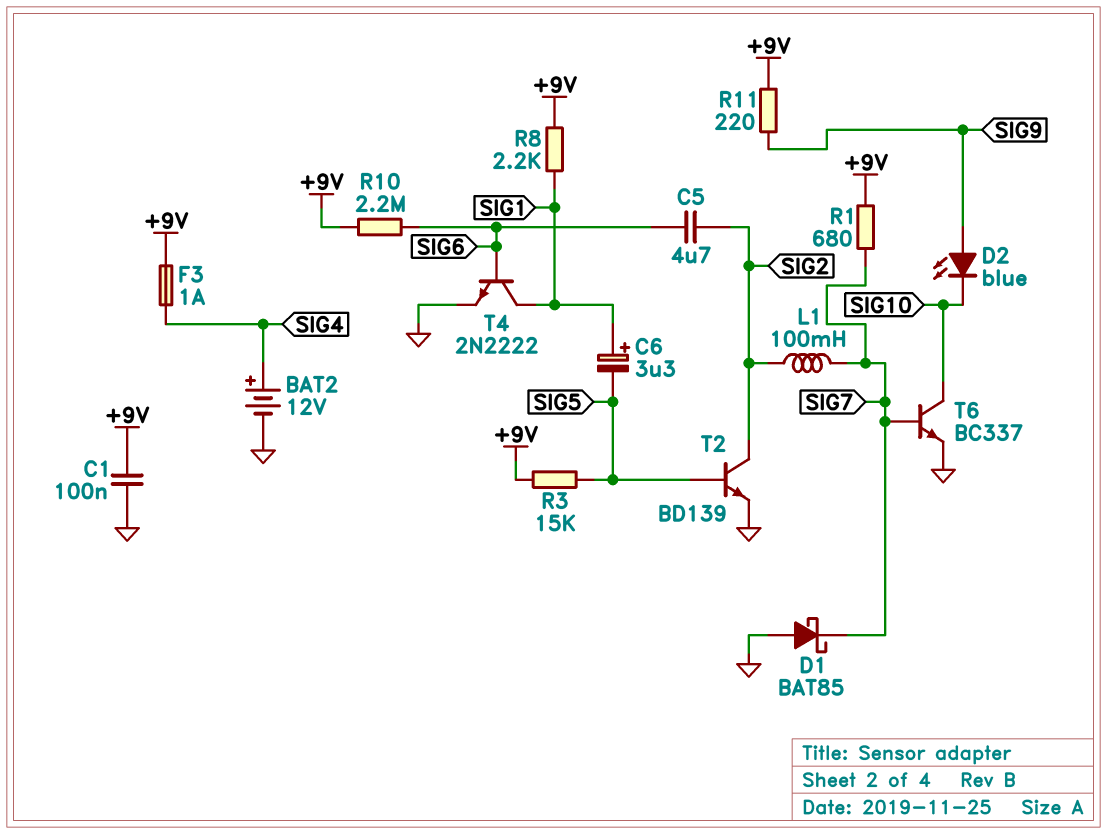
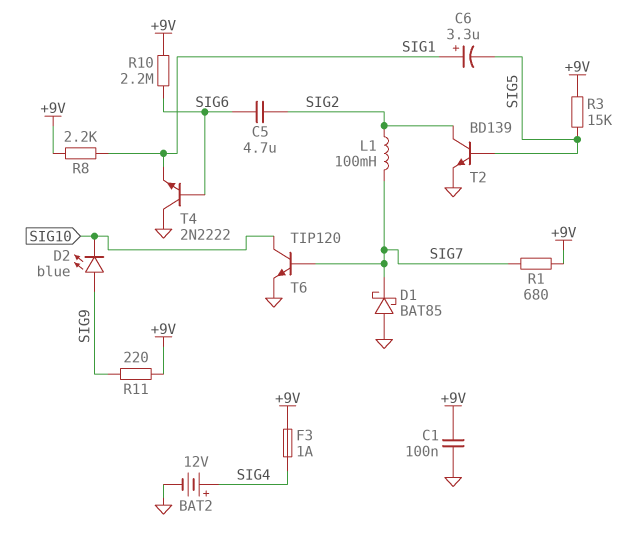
T4: NPN 2N2222 (B SIG6, C SIG1, E GND) -> NPN 2N2222 (B SIG6, C GND, E SIG1)
T6: NPN BC337 (B SIG7, C SIG10, E GND) -> NPN TIP120 (B SIG7, C SIG10, E GND)

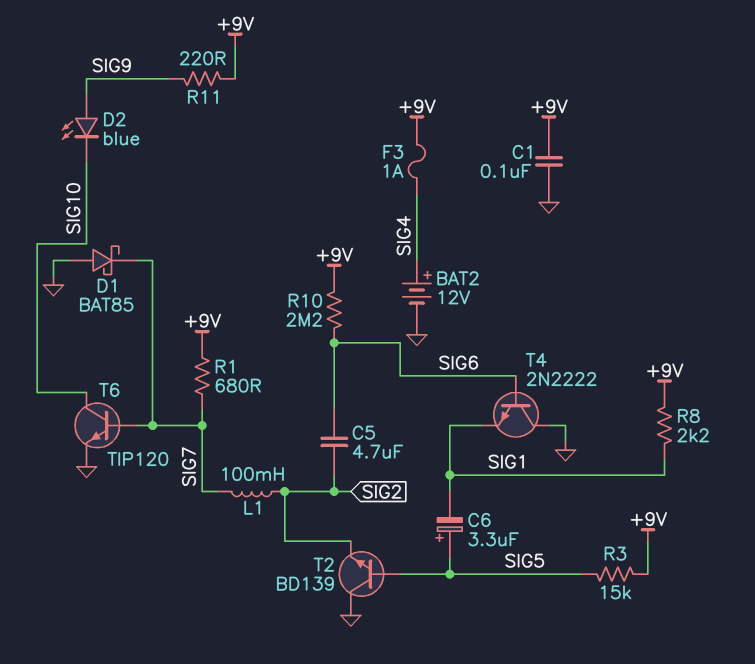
C6: 3.3uF (plus SIG1, minus SIG5) -> 3.3uF (plus SIG5, minus SIG1)
T2: NPN BD139 (B SIG5, C SIG2, E GND) -> NPN BD139 (B SIG5, C GND, E SIG2)

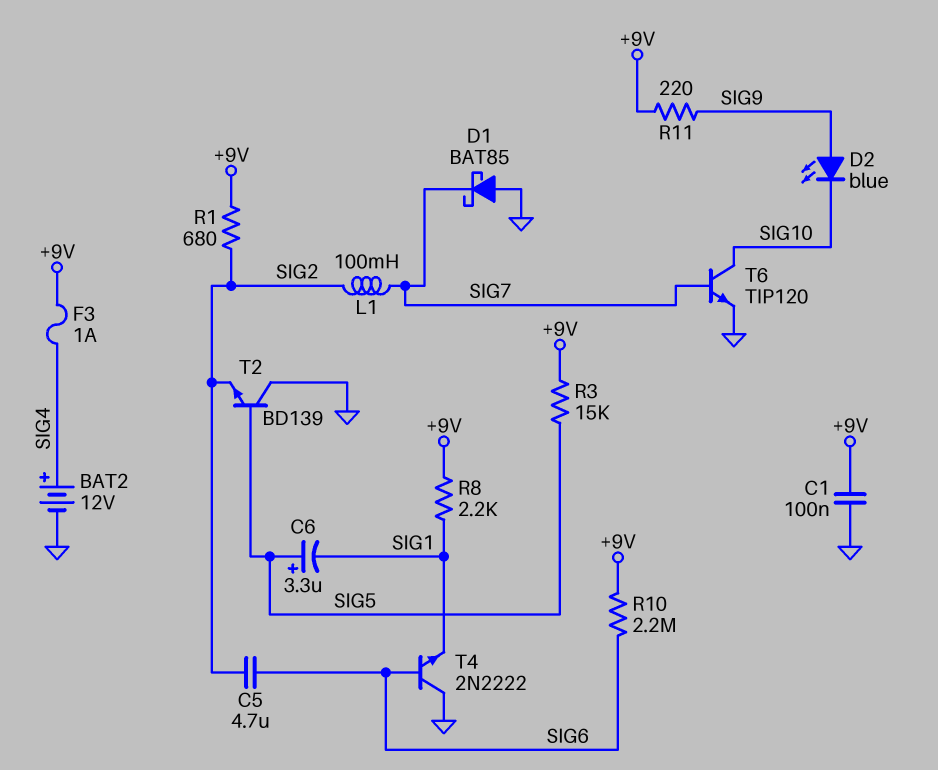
R1: 680 (+9V, SIG7) -> 680 (+9V, SIG2)

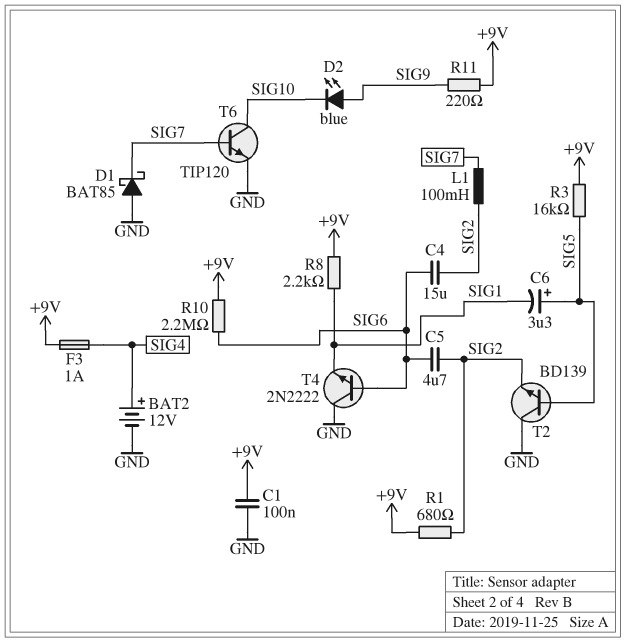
C4: none -> 15uF (SIG2, SIG6)
R3: 15k (+9V, SIG5) -> 16k (+9V, SIG5)

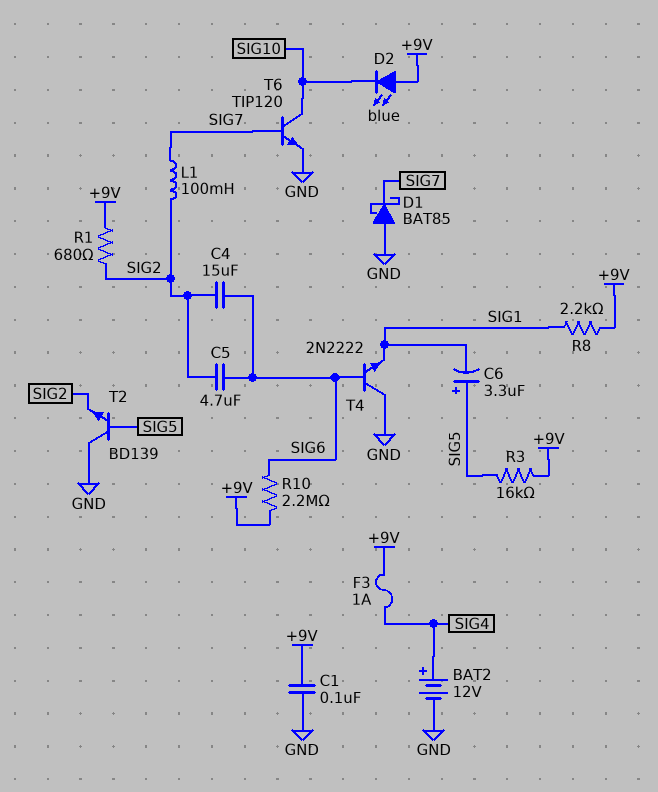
D2: LED blue (A SIG9, K SIG10) -> LED blue (A +9V, K SIG10)
R11: 220 (+9V, SIG9) -> none

